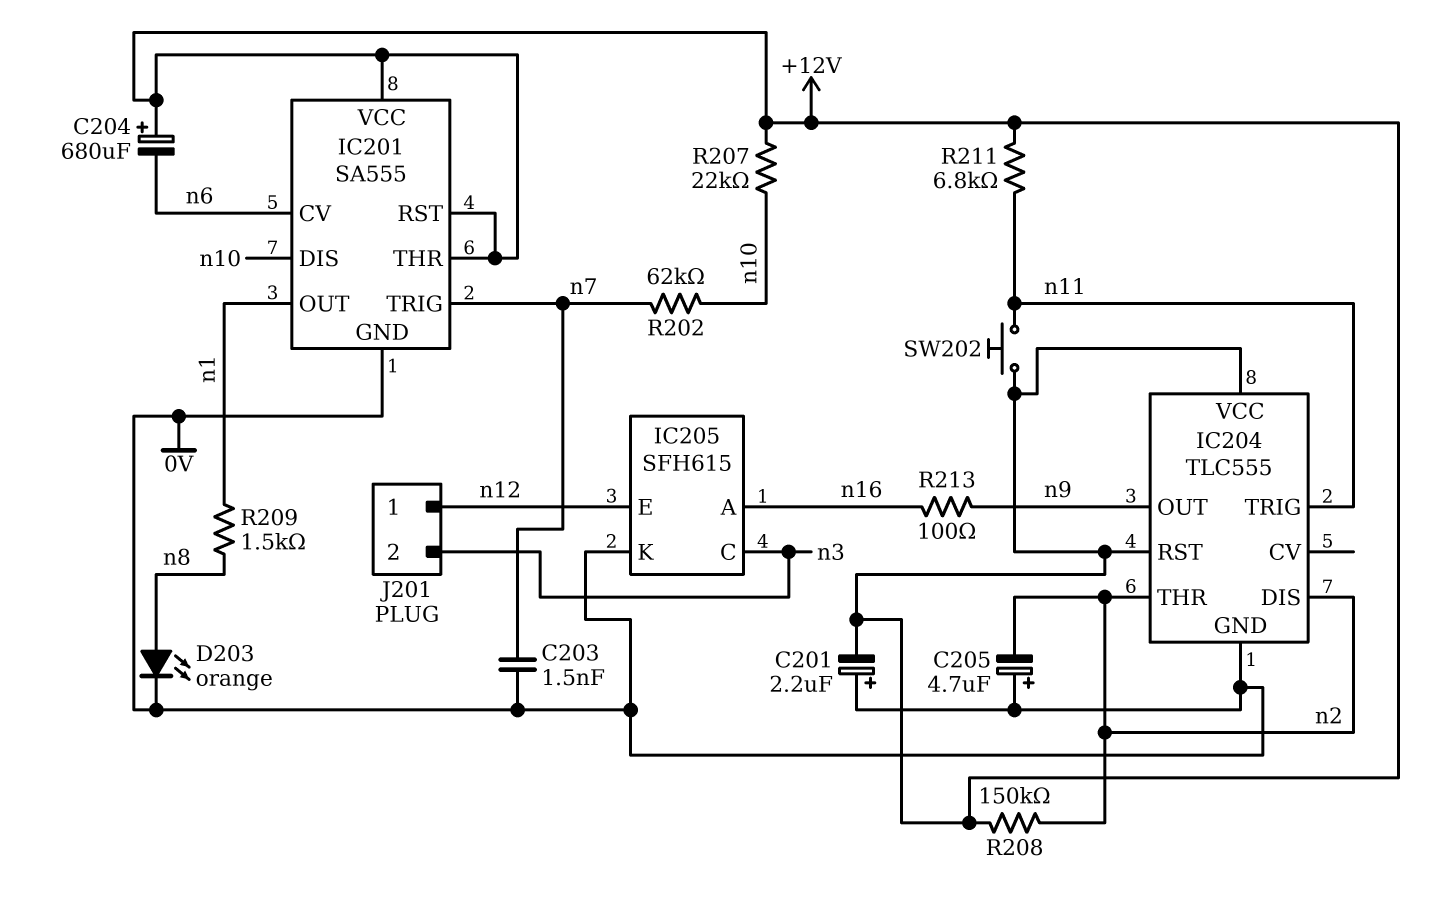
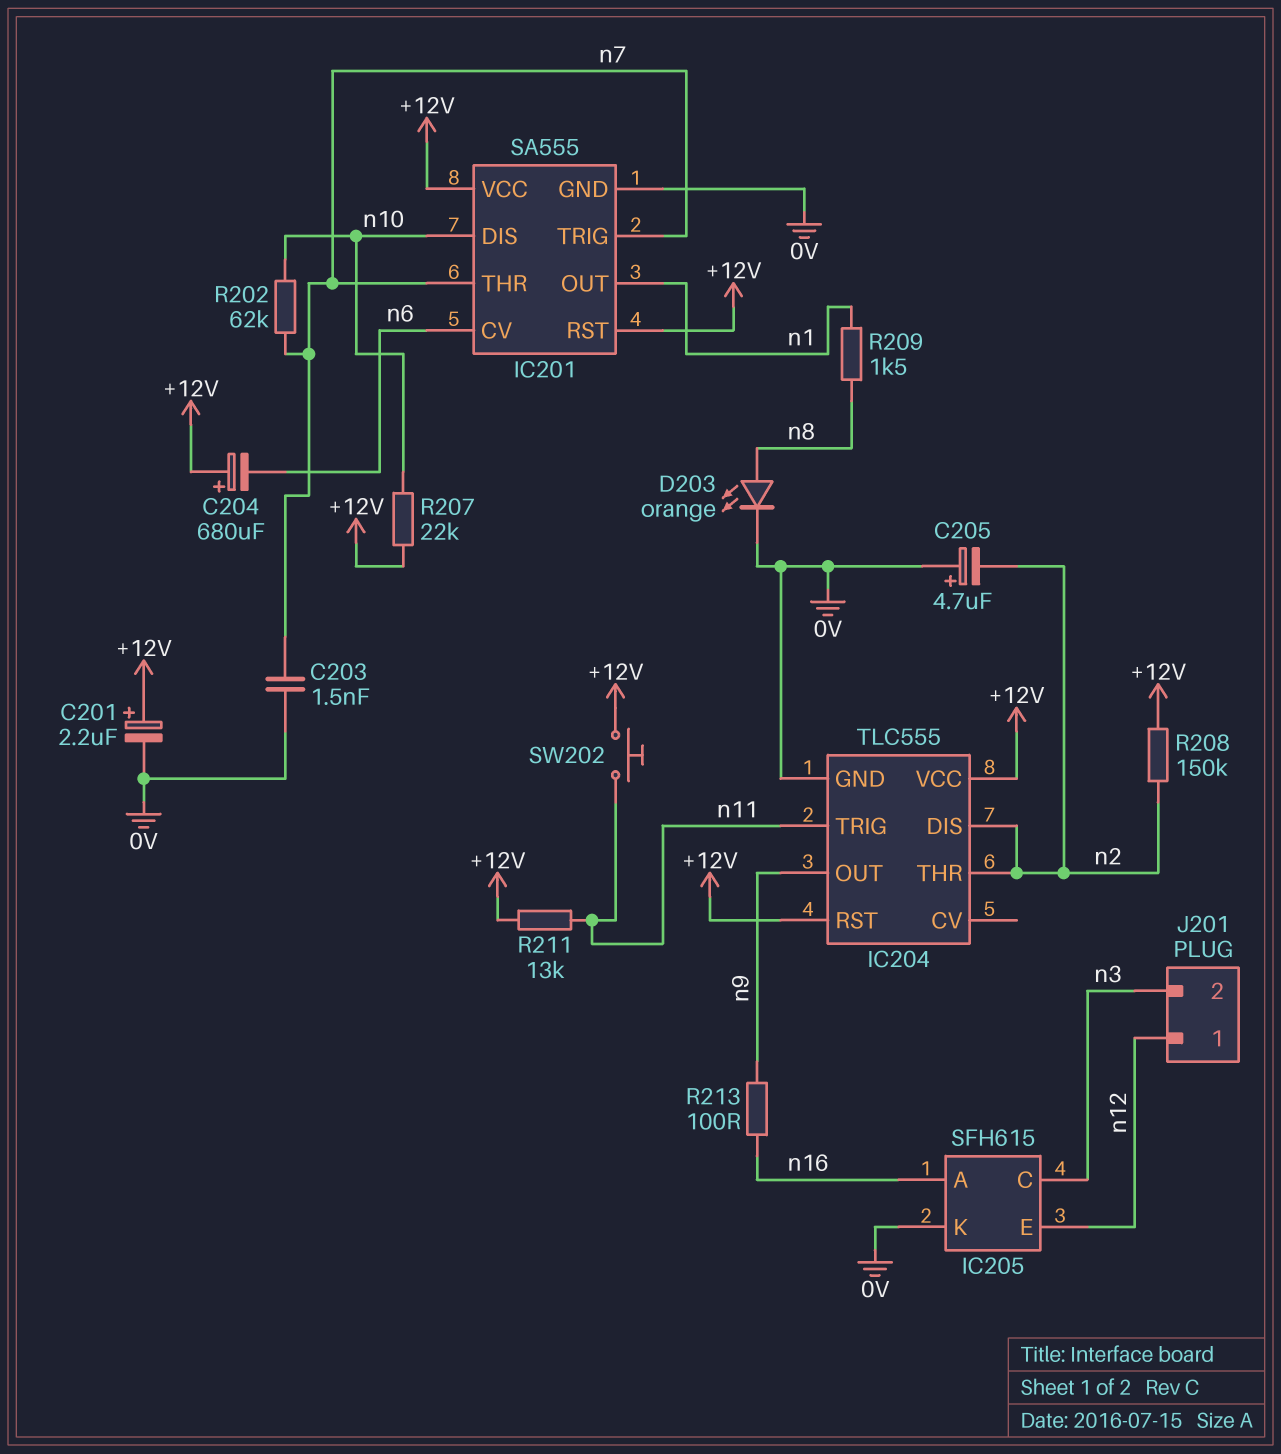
C201: 2.2uF (plus 0V, minus +12V) -> 2.2uF (plus +12V, minus 0V)
IC201 pin THR: +12V -> n7
R211: 6.8k (+12V, n11) -> 13k (+12V, n11)

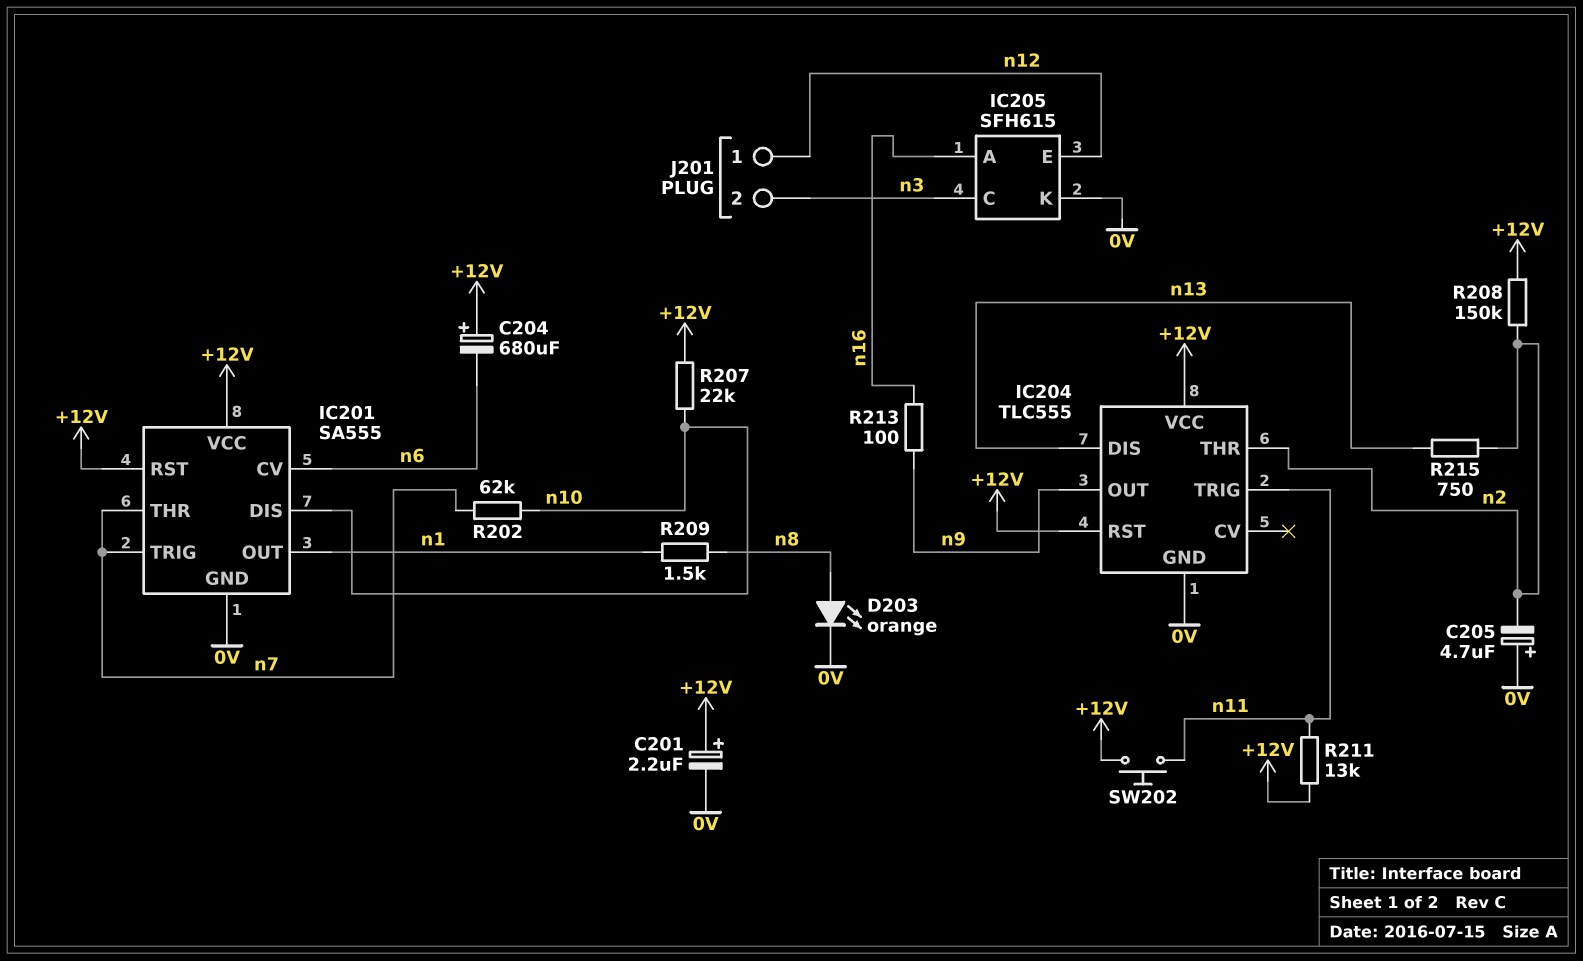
C203: 1.5nF (0V, n7) -> none
IC204 pin DIS: n2 -> n13
R215: none -> 750 (n2, n13)

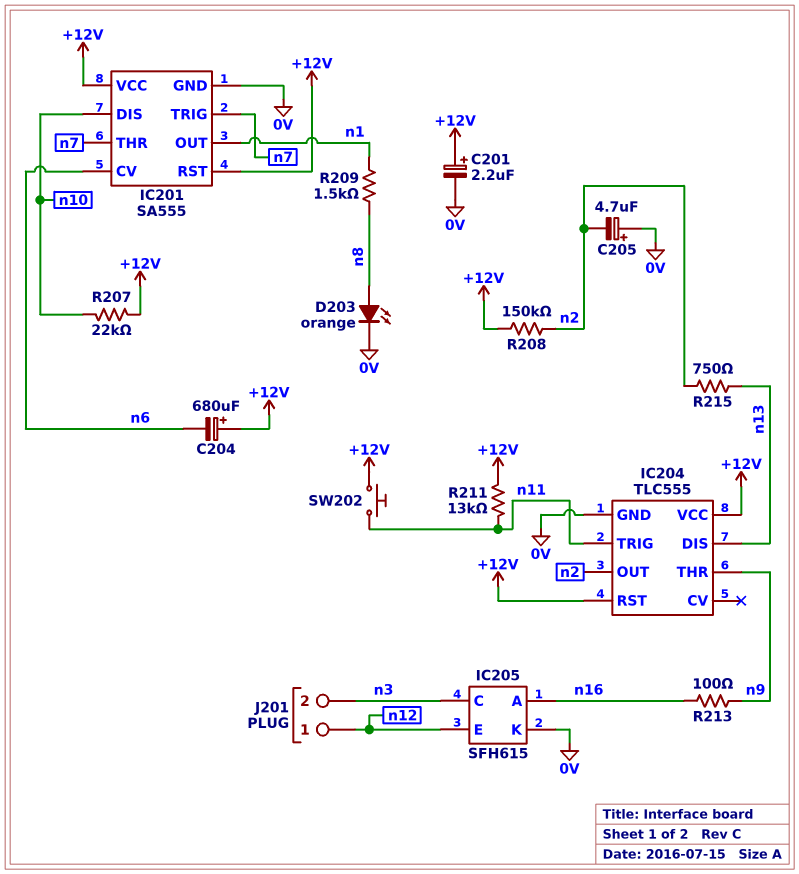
IC204 pin OUT: n9 -> n2
IC204 pin THR: n2 -> n9
R202: 62k (n7, n10) -> none

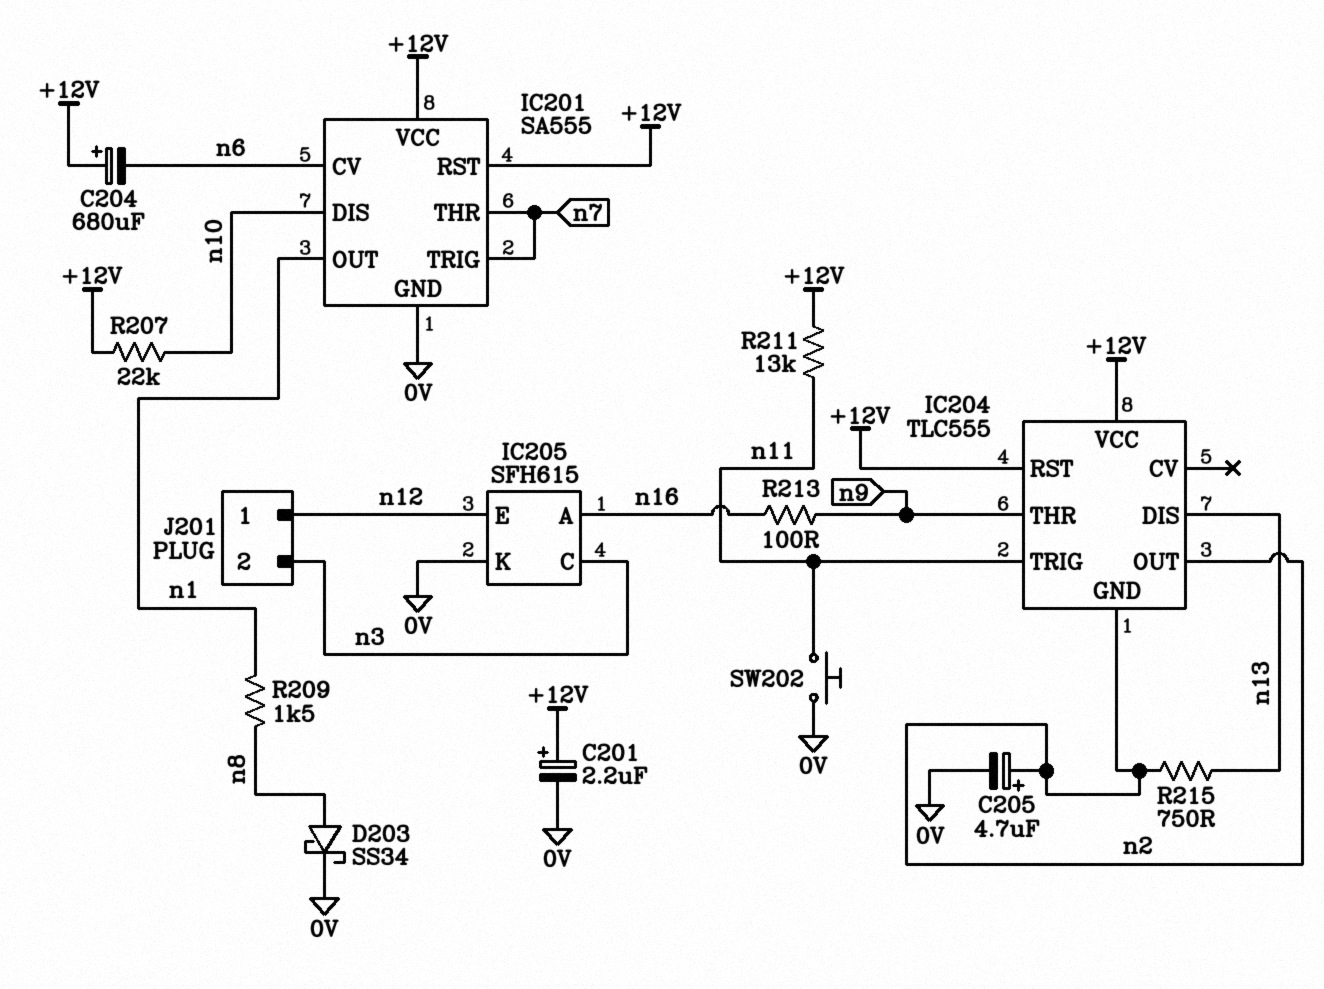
C205: 4.7uF (plus 0V, minus n2) -> 4.7uF (plus n2, minus 0V)
D203: LED orange (A n8, K 0V) -> schottky SS34 (A n8, K 0V)
IC204 pin GND: 0V -> n2
R208: 150k (+12V, n2) -> none
SW202: button (+12V, n11) -> button (0V, n11)

